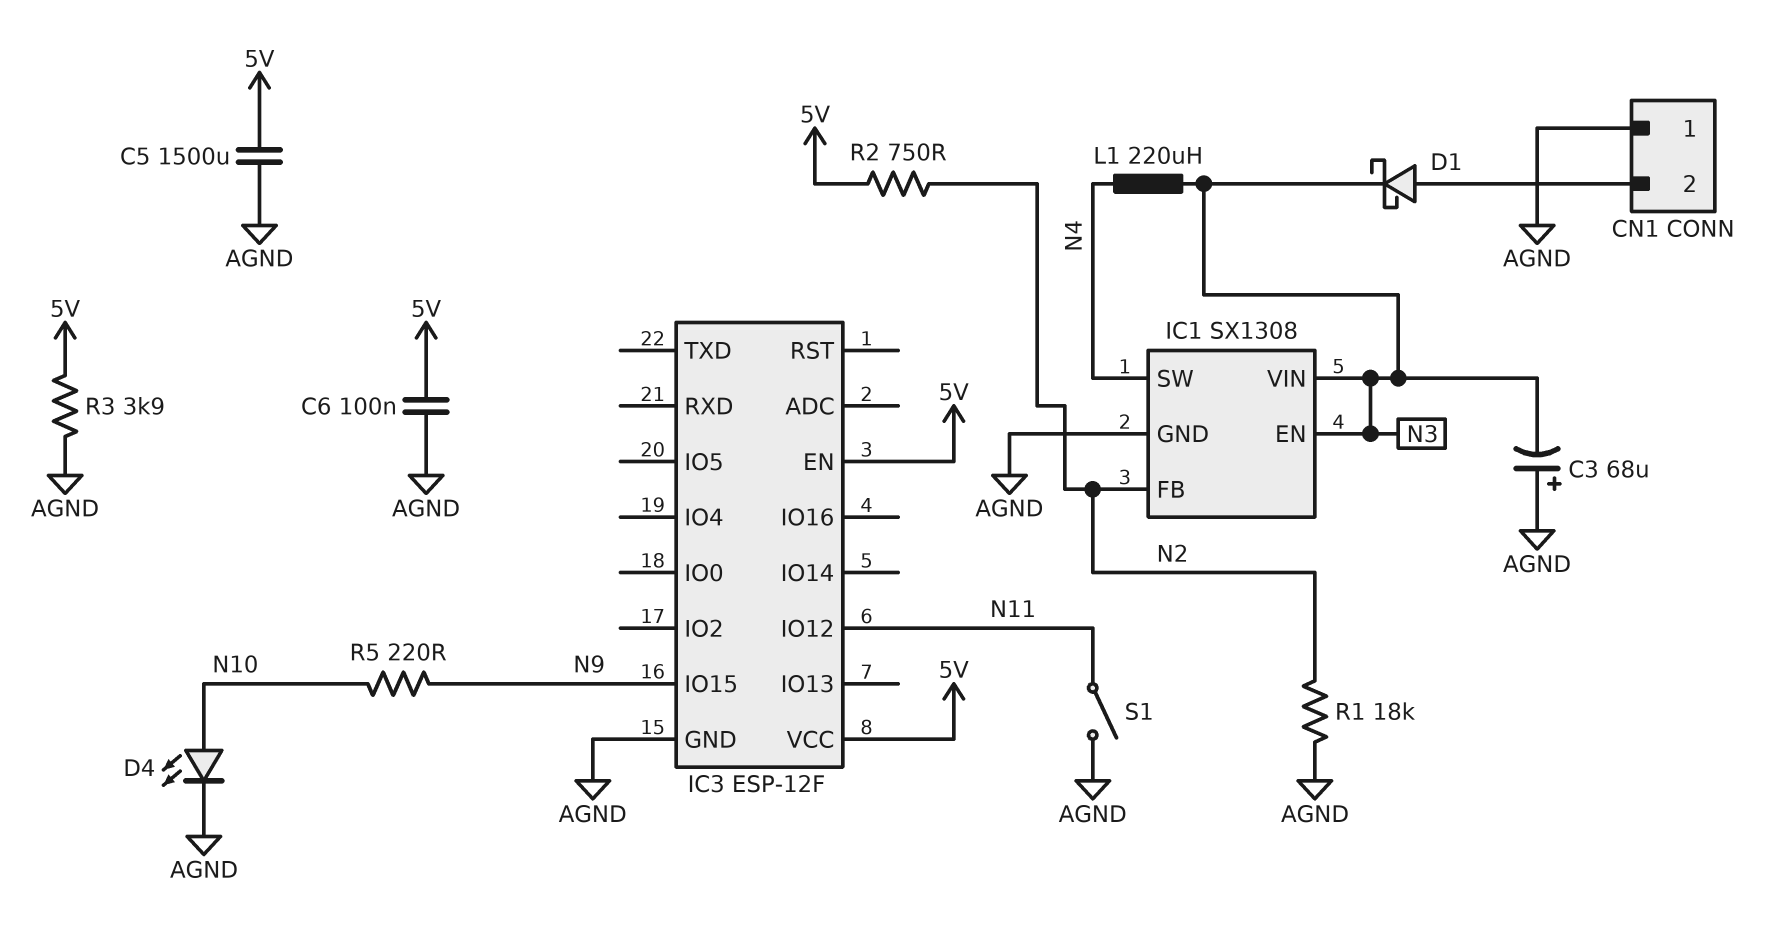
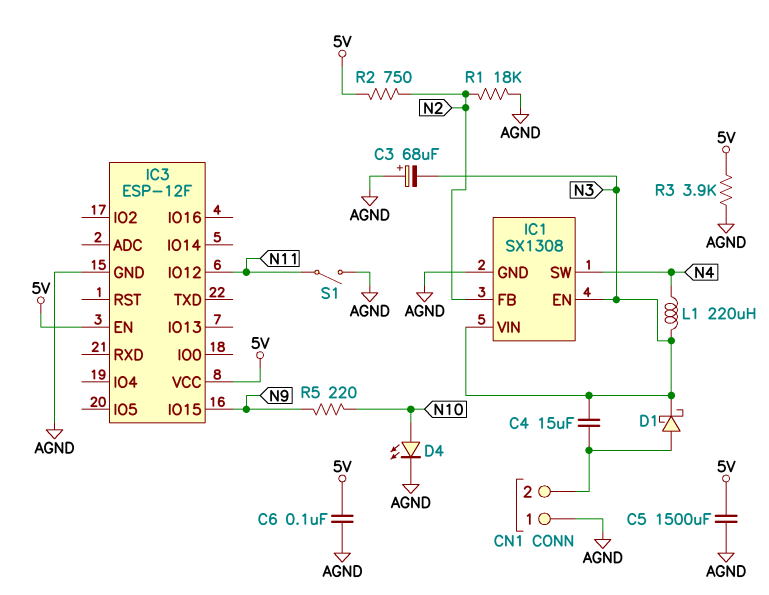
C4: none -> 15uF (CN1/2, N3)

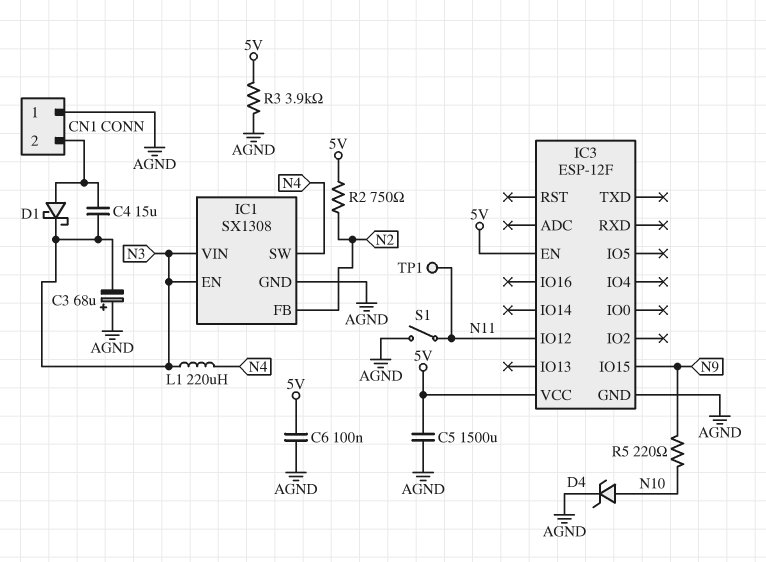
D4: LED (A N10, K AGND) -> zener (A N10, K AGND)
R1: 18k (AGND, N2) -> none
TP1: none -> test point (N11)

